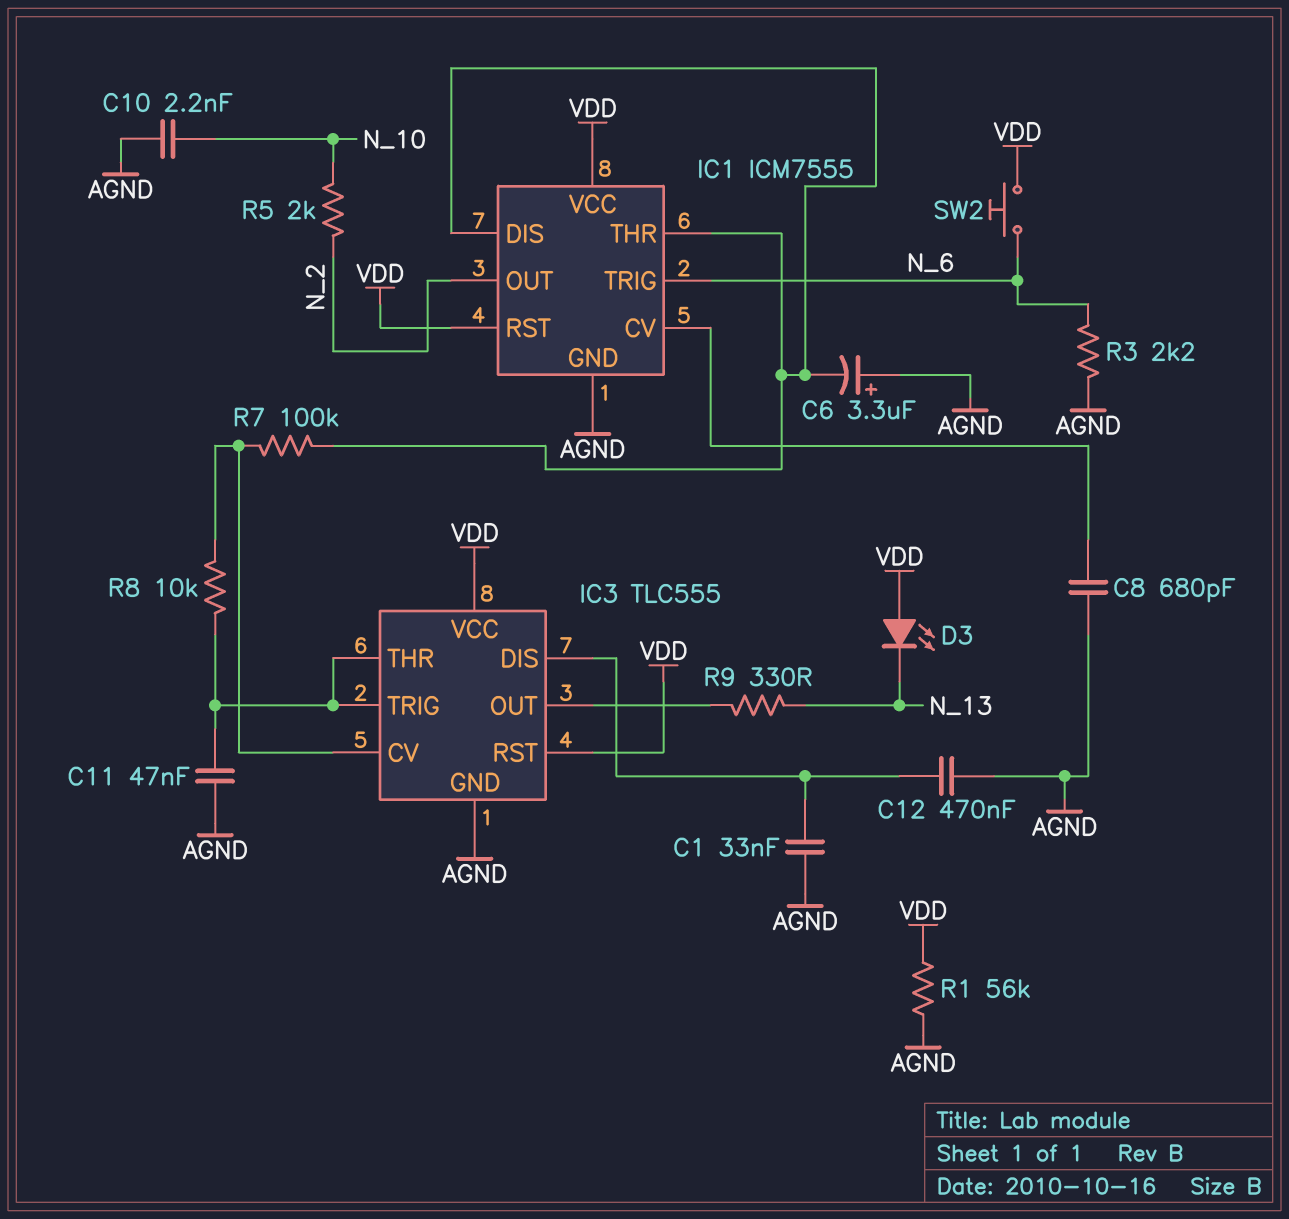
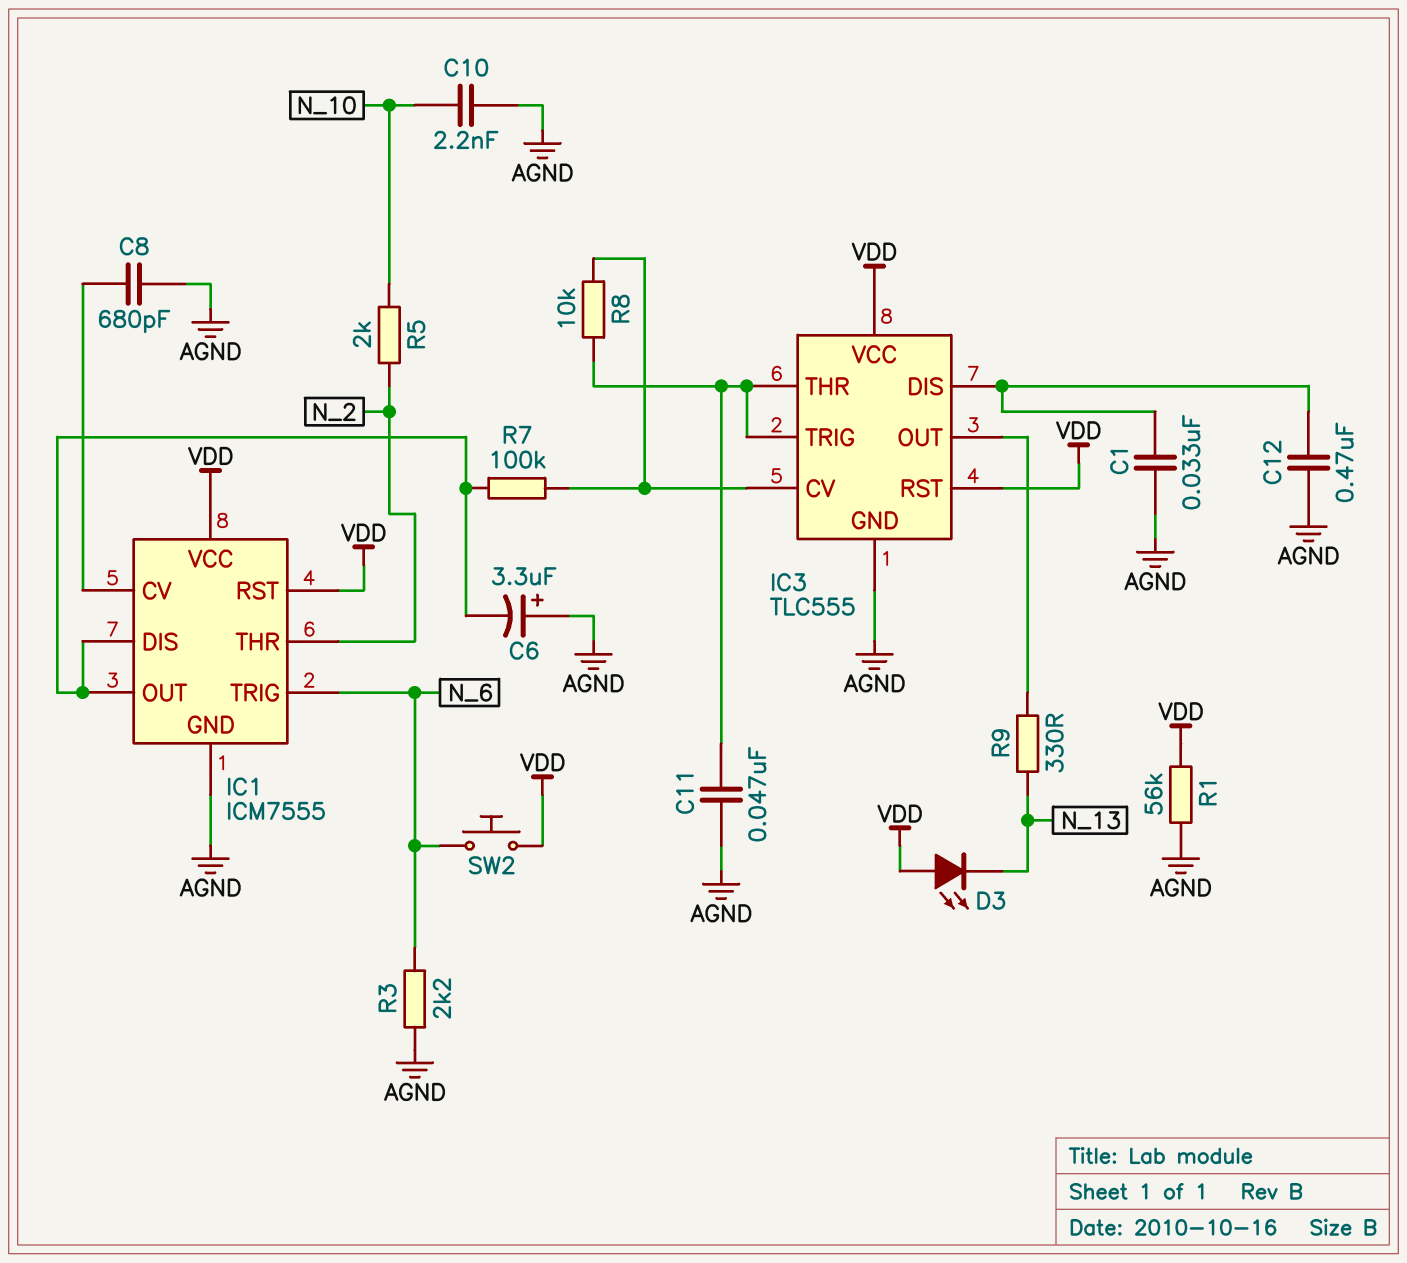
IC1 pin OUT: N_2 -> IC1/DIS
IC1 pin THR: IC1/DIS -> N_2

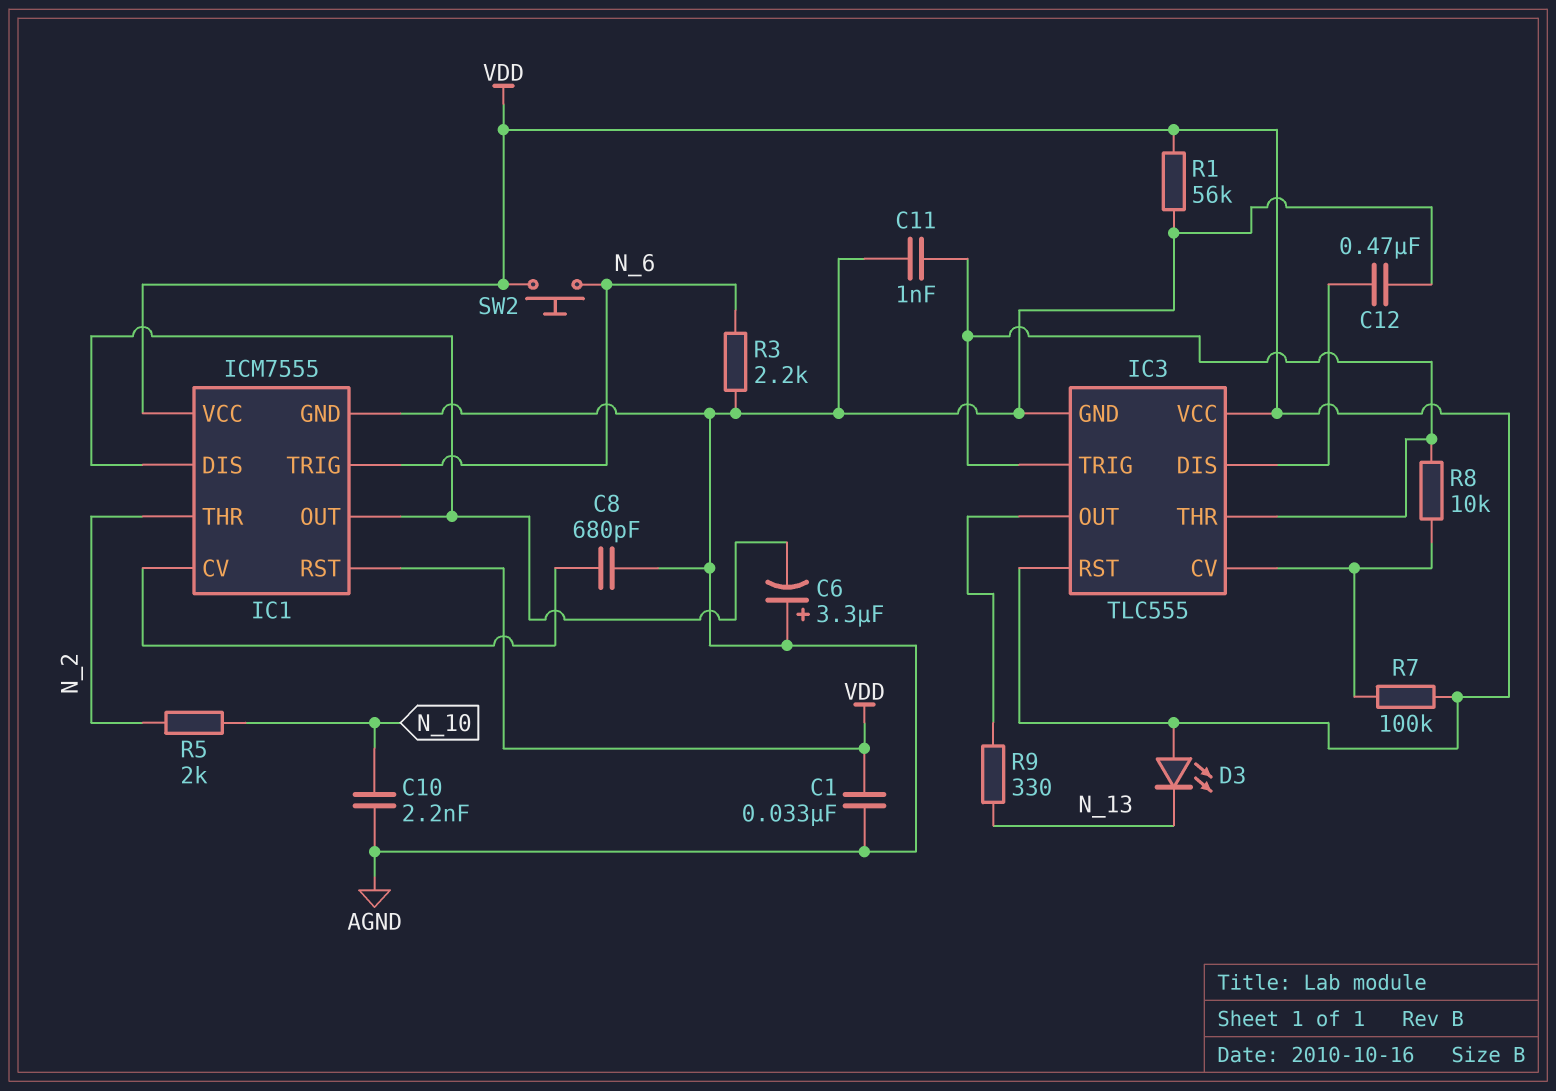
C1: 33nF (AGND, IC3/DIS) -> 33nF (AGND, VDD)
C11: 47nF (AGND, IC3/THR) -> 1nF (AGND, IC3/THR)
R7: 100k (IC1/DIS, IC3/CV) -> 100k (IC3/CV, VDD)

